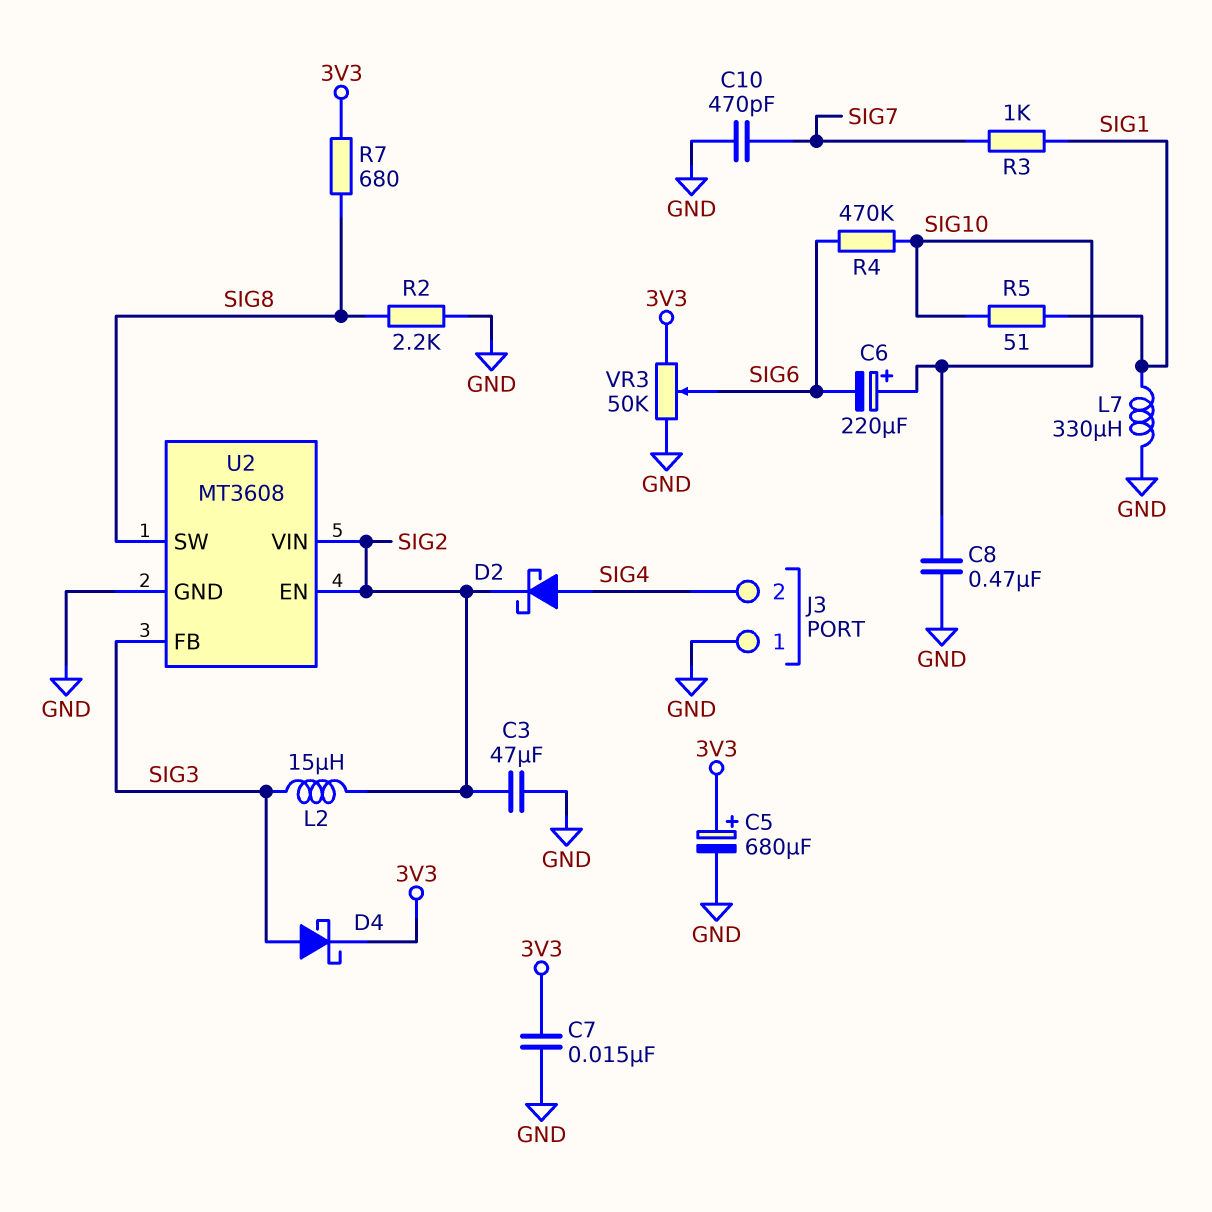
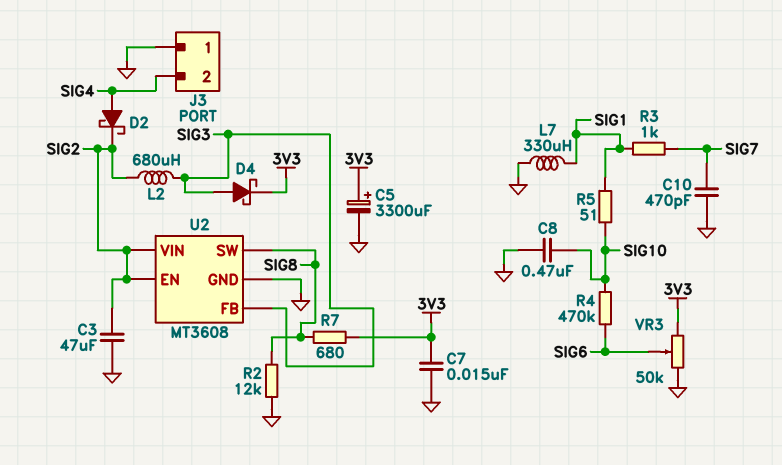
C5: 680uF (plus 3V3, minus GND) -> 3300uF (plus 3V3, minus GND)
C6: 220uF (plus SIG10, minus SIG6) -> none
L2: 15uH (SIG2, SIG3) -> 680uH (SIG2, SIG3)
R2: 2.2k (GND, SIG8) -> 12k (GND, SIG8)

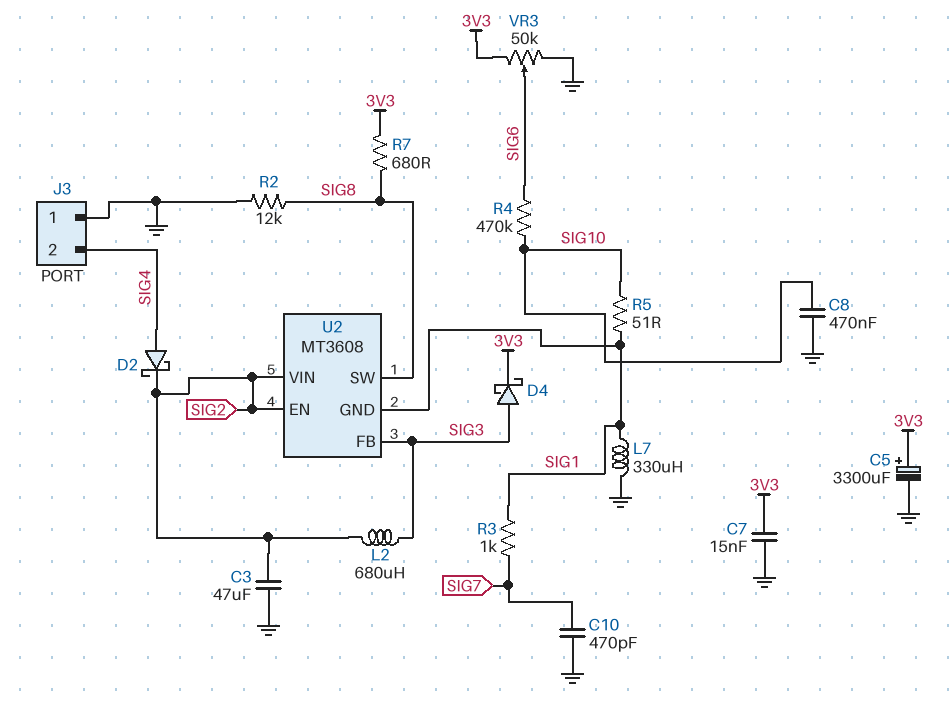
U2 pin GND: GND -> SIG1

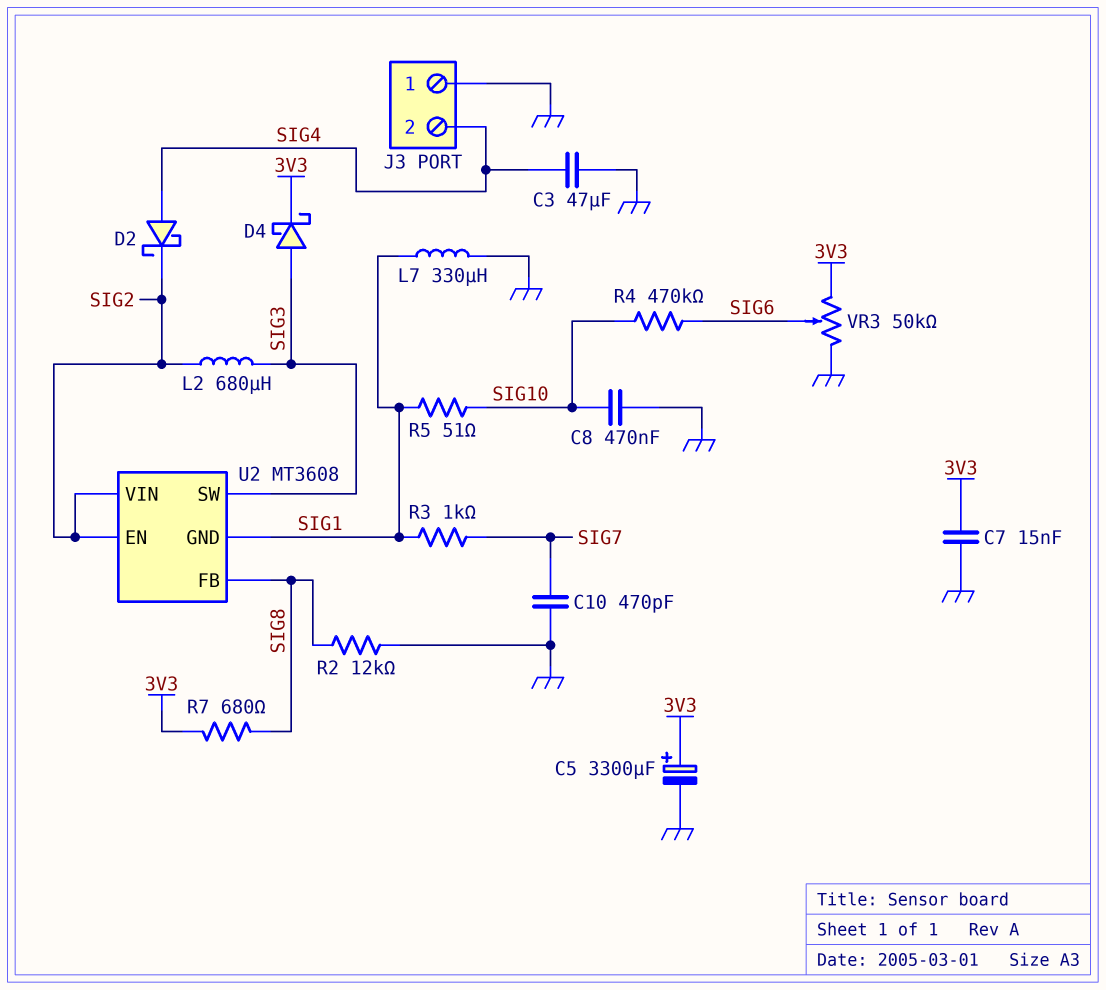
C3: 47uF (GND, SIG2) -> 47uF (GND, SIG4)
U2 pin FB: SIG3 -> SIG8
U2 pin SW: SIG8 -> SIG3

